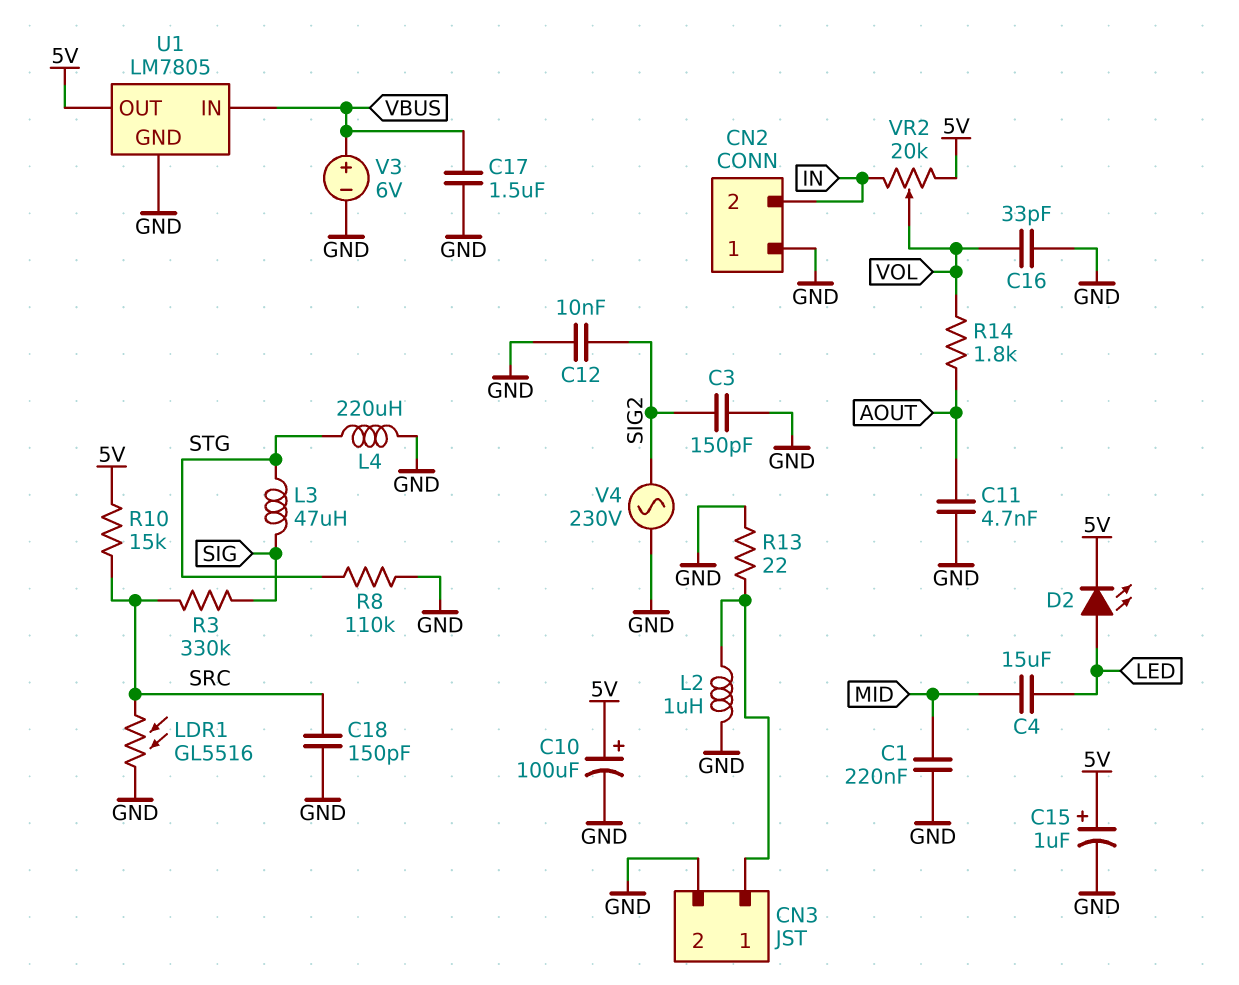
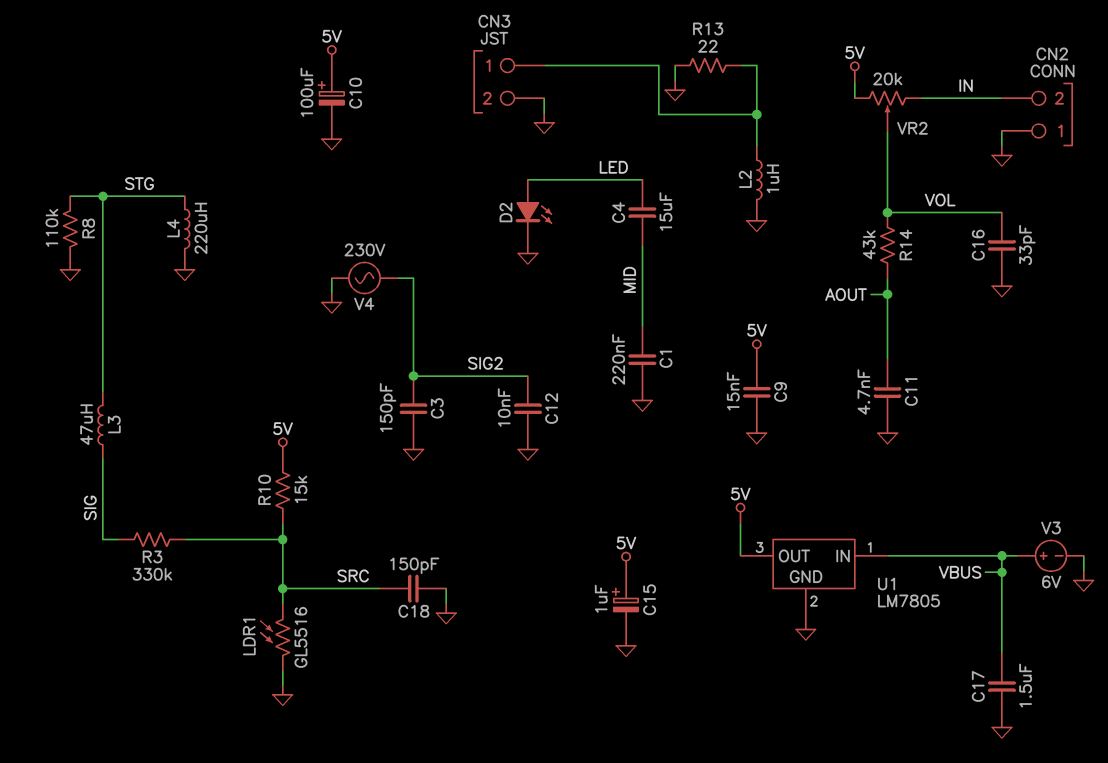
C9: none -> 15nF (5V, GND)
D2: LED (A LED, K 5V) -> LED (A LED, K GND)
R14: 1.8k (AOUT, VOL) -> 43k (AOUT, VOL)

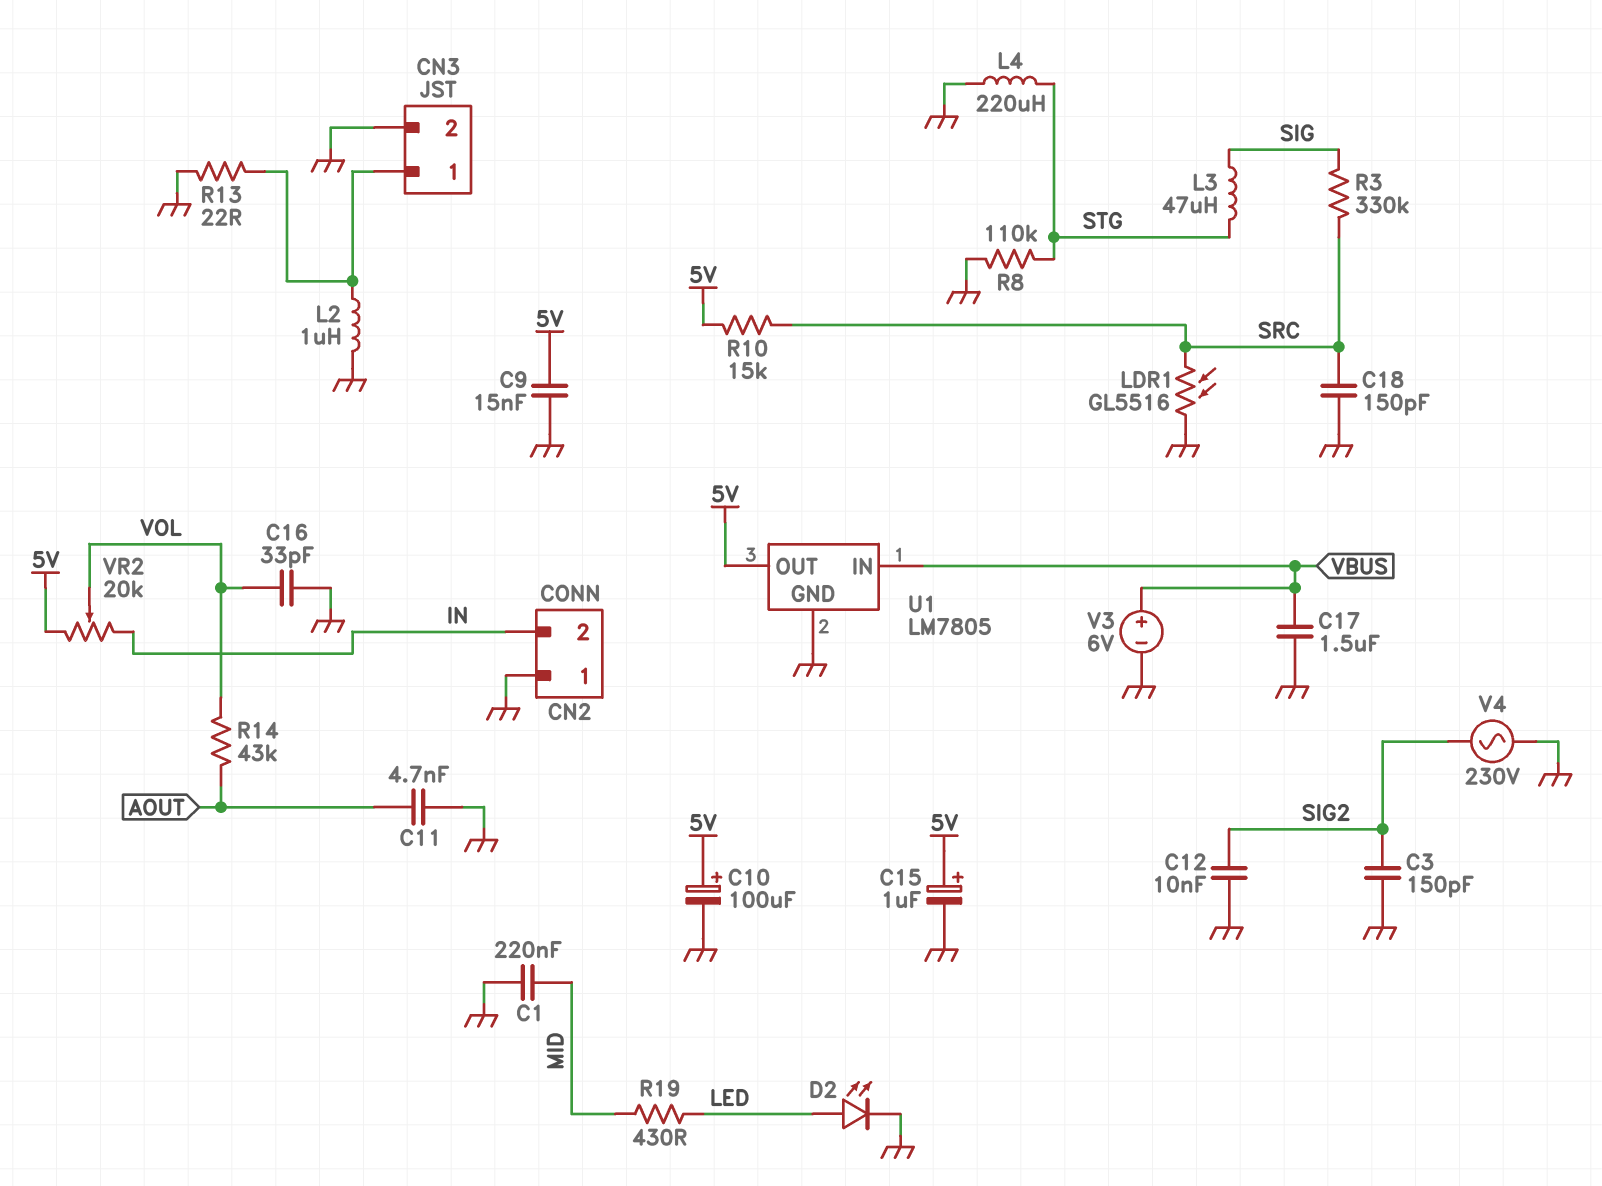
C4: 15uF (LED, MID) -> none
R19: none -> 430 (LED, MID)

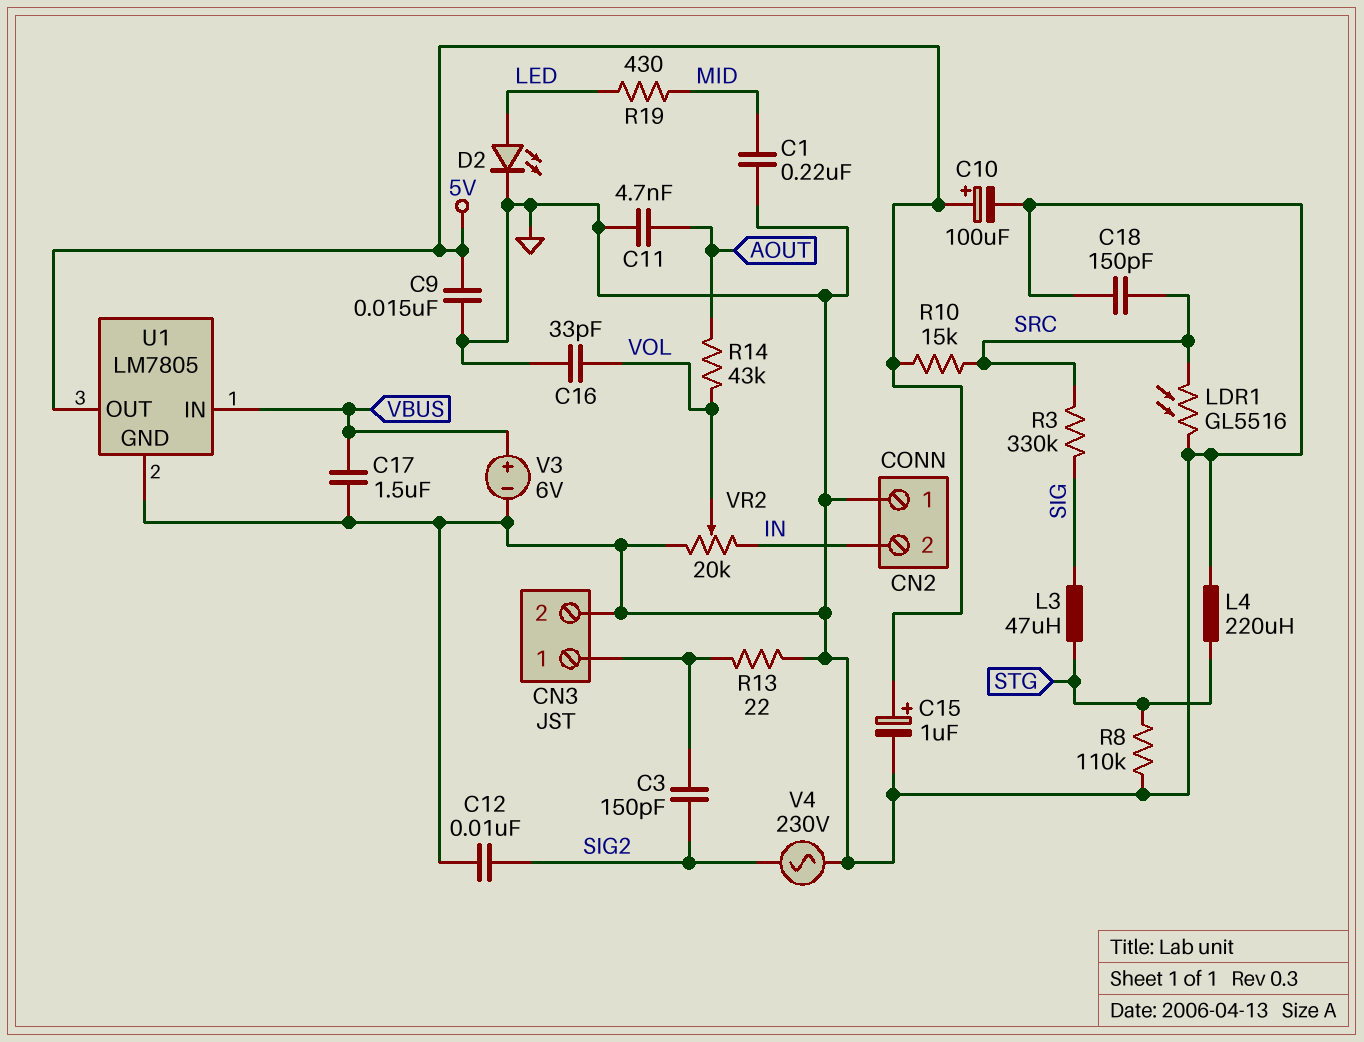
C3: 150pF (GND, SIG2) -> 150pF (CN3/1, SIG2)
L2: 1uH (CN3/1, GND) -> none
VR2: 20k (5V, IN, wiper VOL) -> 20k (GND, IN, wiper VOL)

